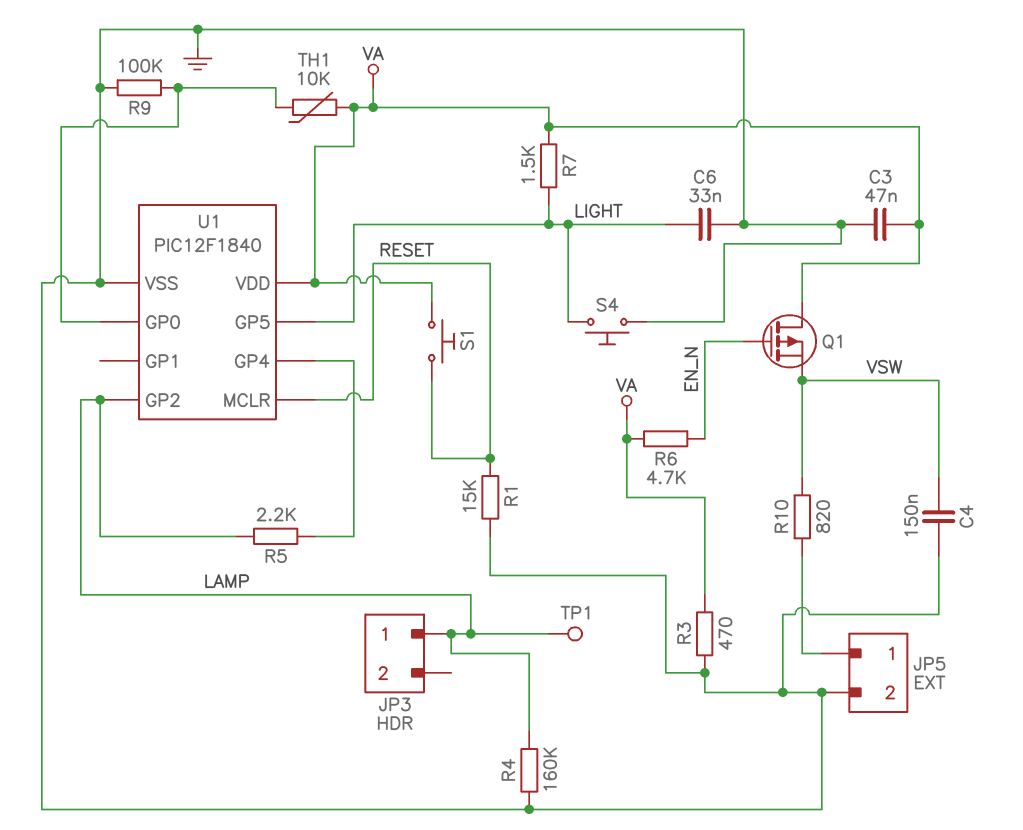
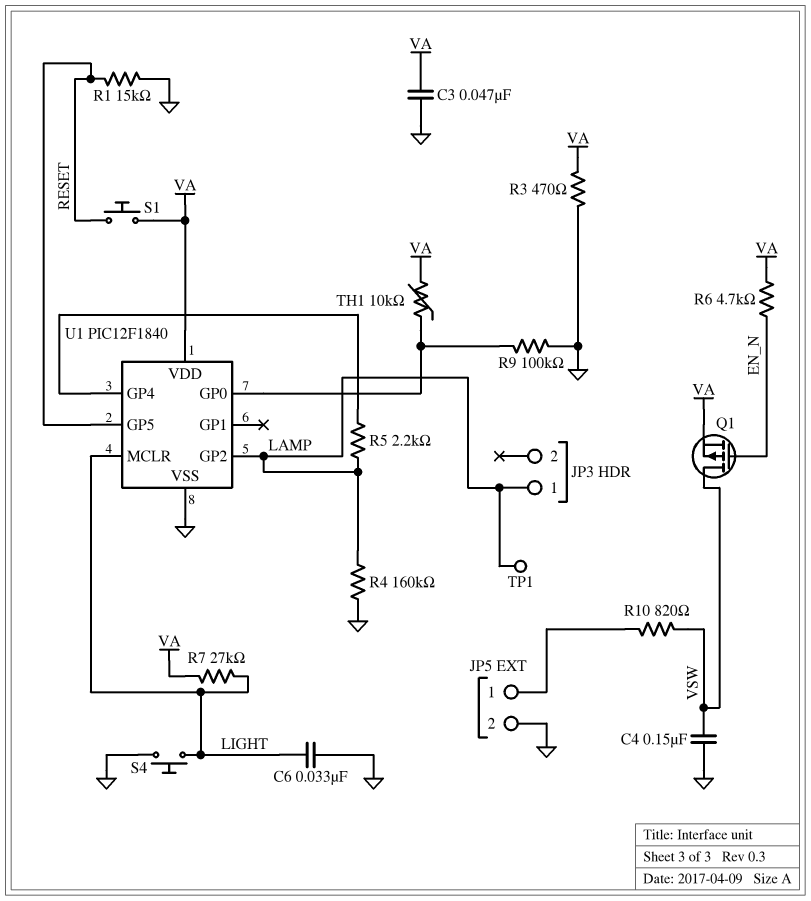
Q1: PMOS (G EN_N, D VA, S VSW) -> PMOS (G EN_N, D VSW, S VA)
R7: 1.5k (LIGHT, VA) -> 27k (LIGHT, VA)
U1 pin GP5: LIGHT -> RESET
U1 pin MCLR: RESET -> LIGHT

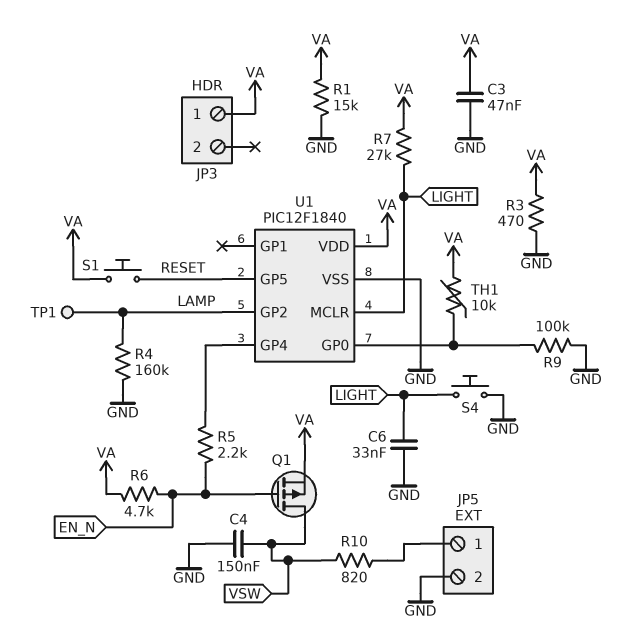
JP3 pin 1: LAMP -> VA
R1: 15k (GND, RESET) -> 15k (GND, VA)
R5: 2.2k (LAMP, U1/GP4) -> 2.2k (EN_N, U1/GP4)

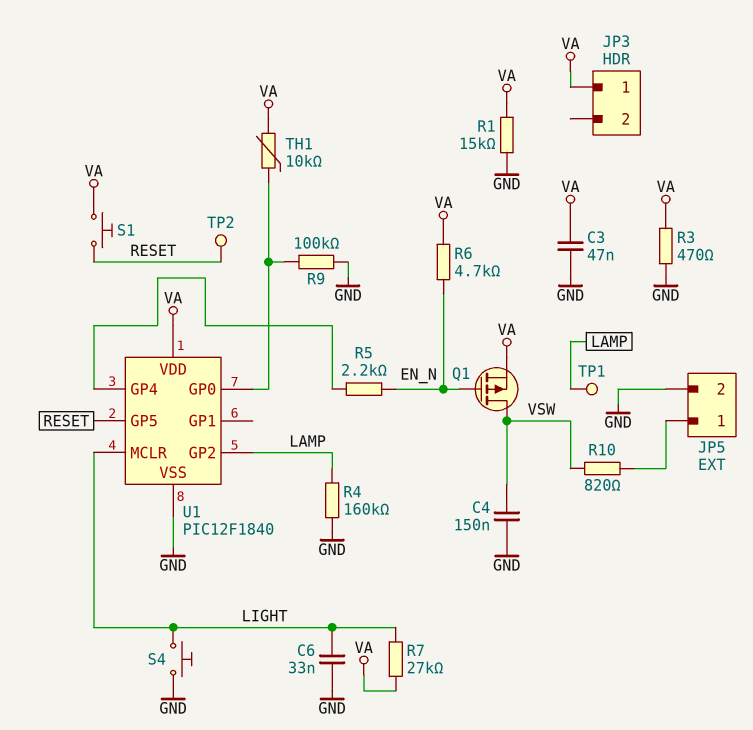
TP2: none -> test point (RESET)

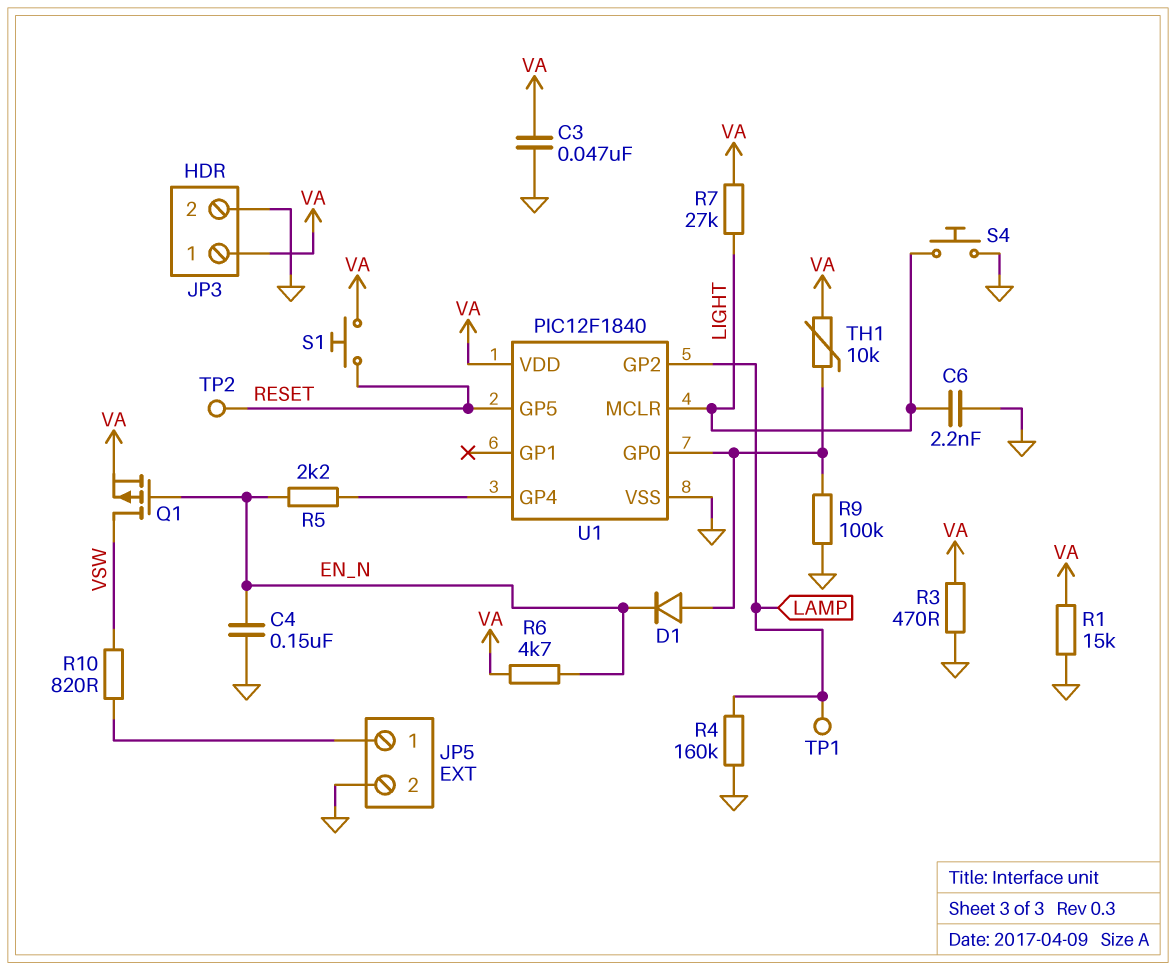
C4: 150nF (GND, VSW) -> 150nF (EN_N, GND)
C6: 33nF (GND, LIGHT) -> 2.2nF (GND, LIGHT)
D1: none -> diode (A U1/GP0, K EN_N)
JP3 pin 2: none -> GND

